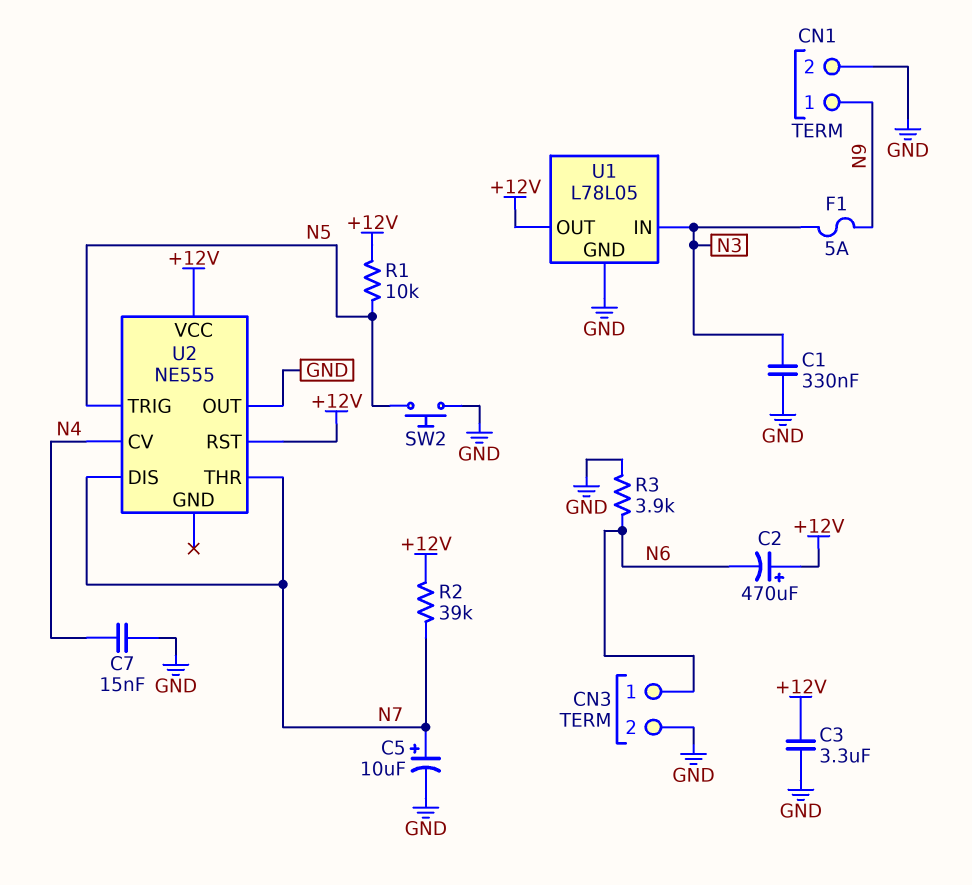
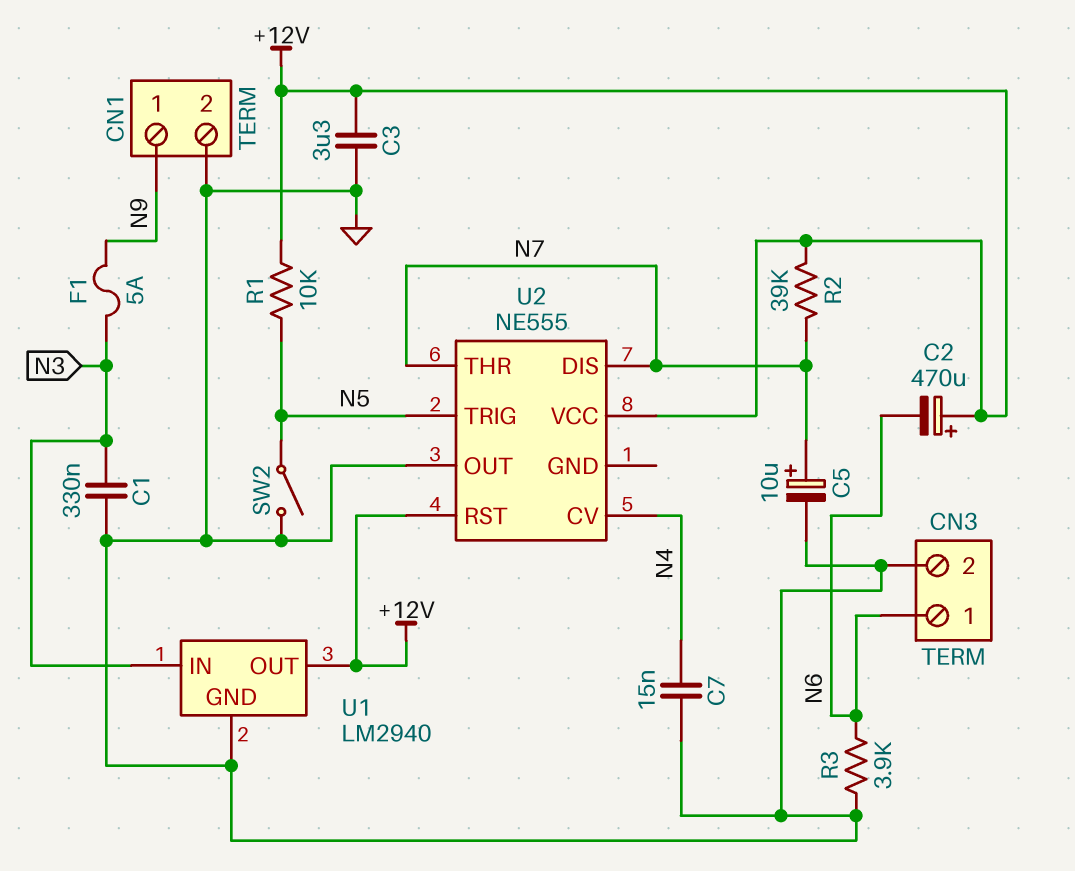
SW2: button (GND, N5) -> switch (GND, N5)
U1: L78L05 -> LM2940

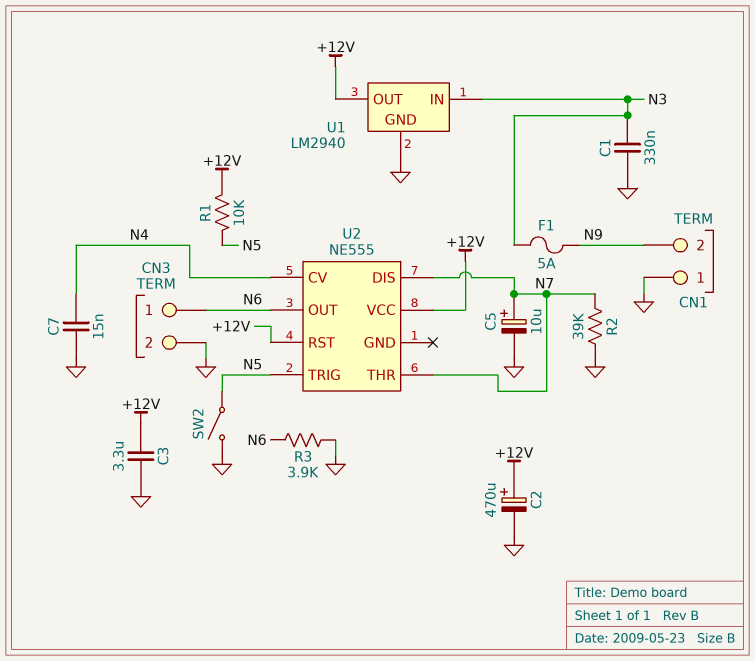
C2: 470uF (plus +12V, minus N6) -> 470uF (plus +12V, minus GND)
CN1 pin 1: N9 -> GND
CN1 pin 2: GND -> N9
R2: 39k (+12V, N7) -> 39k (GND, N7)
U2 pin OUT: GND -> N6

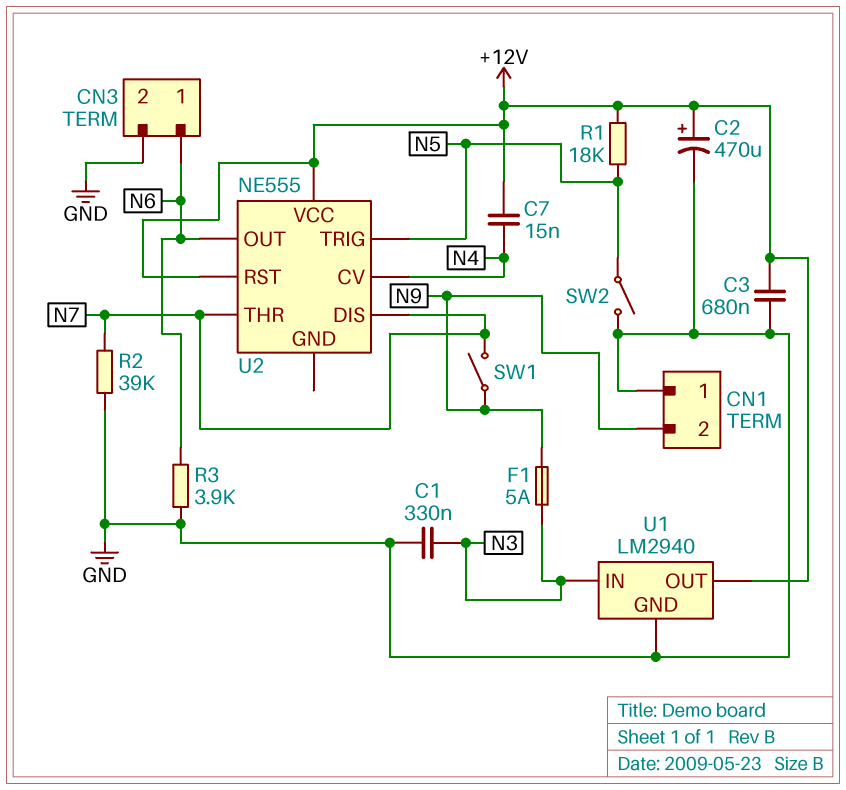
C3: 3.3uF (+12V, GND) -> 680nF (+12V, GND)
C5: 10uF (plus N7, minus GND) -> none
C7: 15nF (GND, N4) -> 15nF (+12V, N4)
R1: 10k (+12V, N5) -> 18k (+12V, N5)
SW1: none -> switch (N7, N9)

